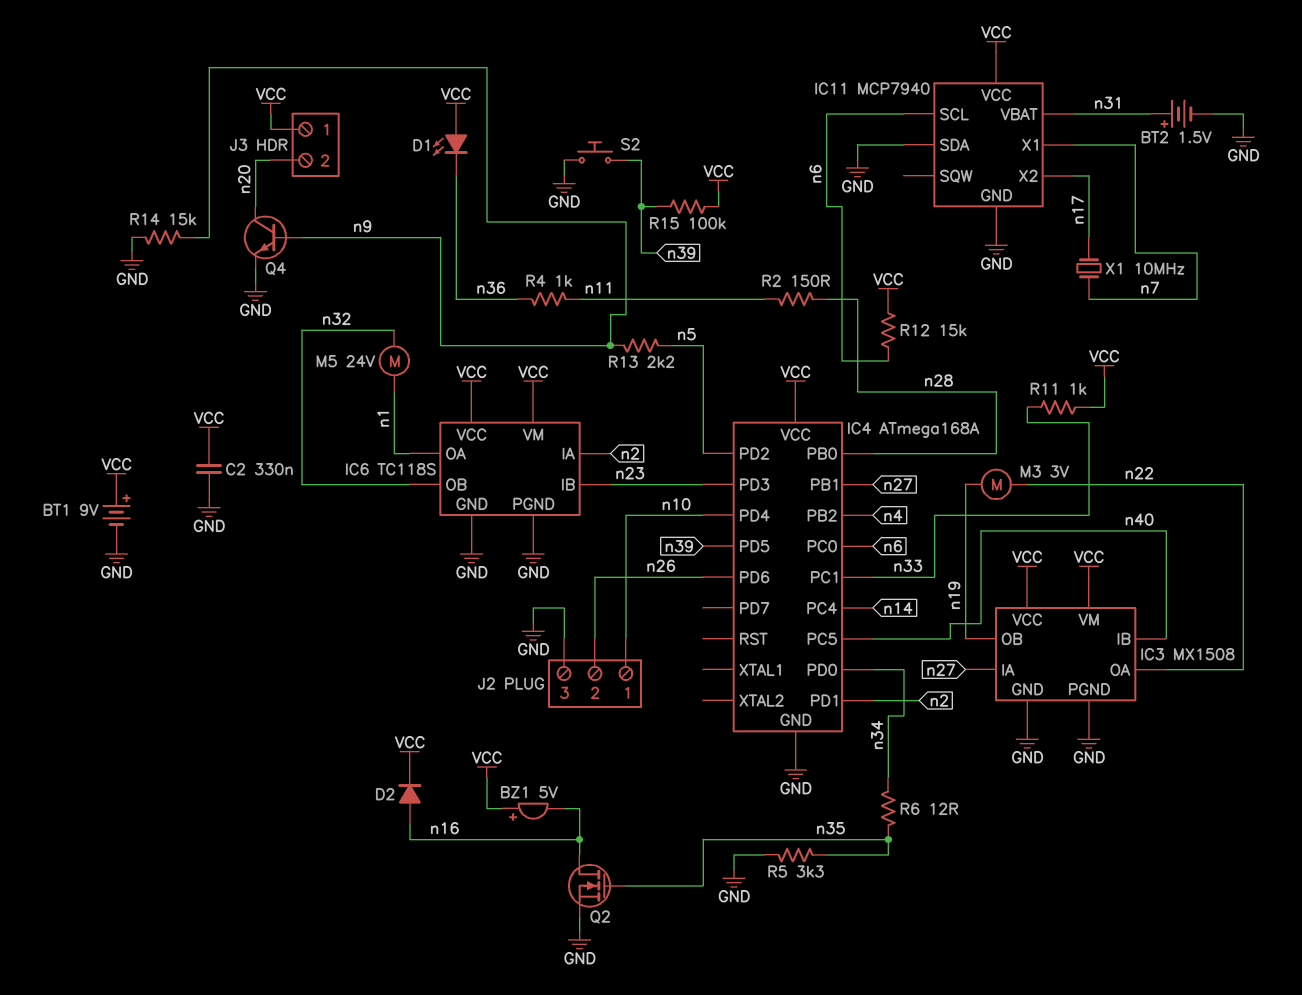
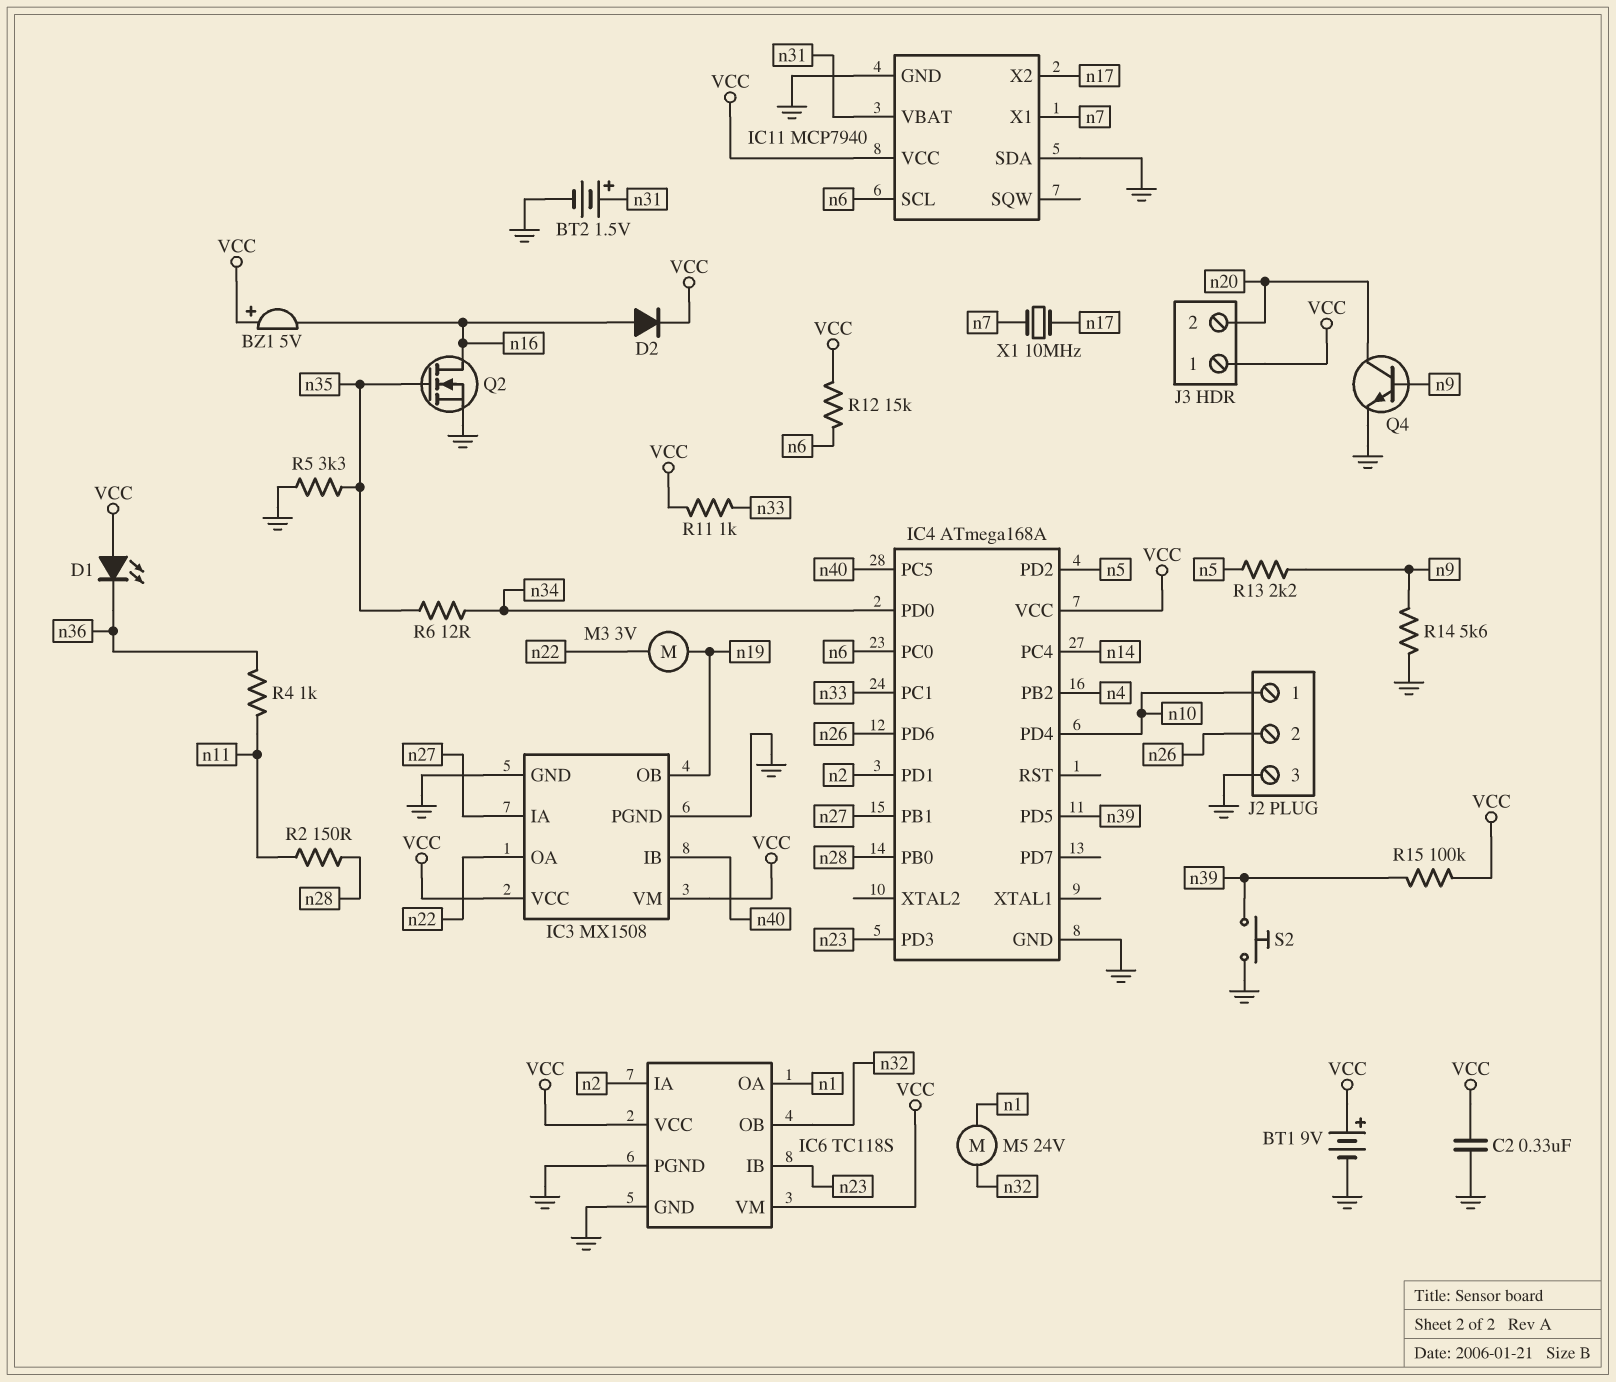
R14: 15k (GND, n9) -> 5.6k (GND, n9)

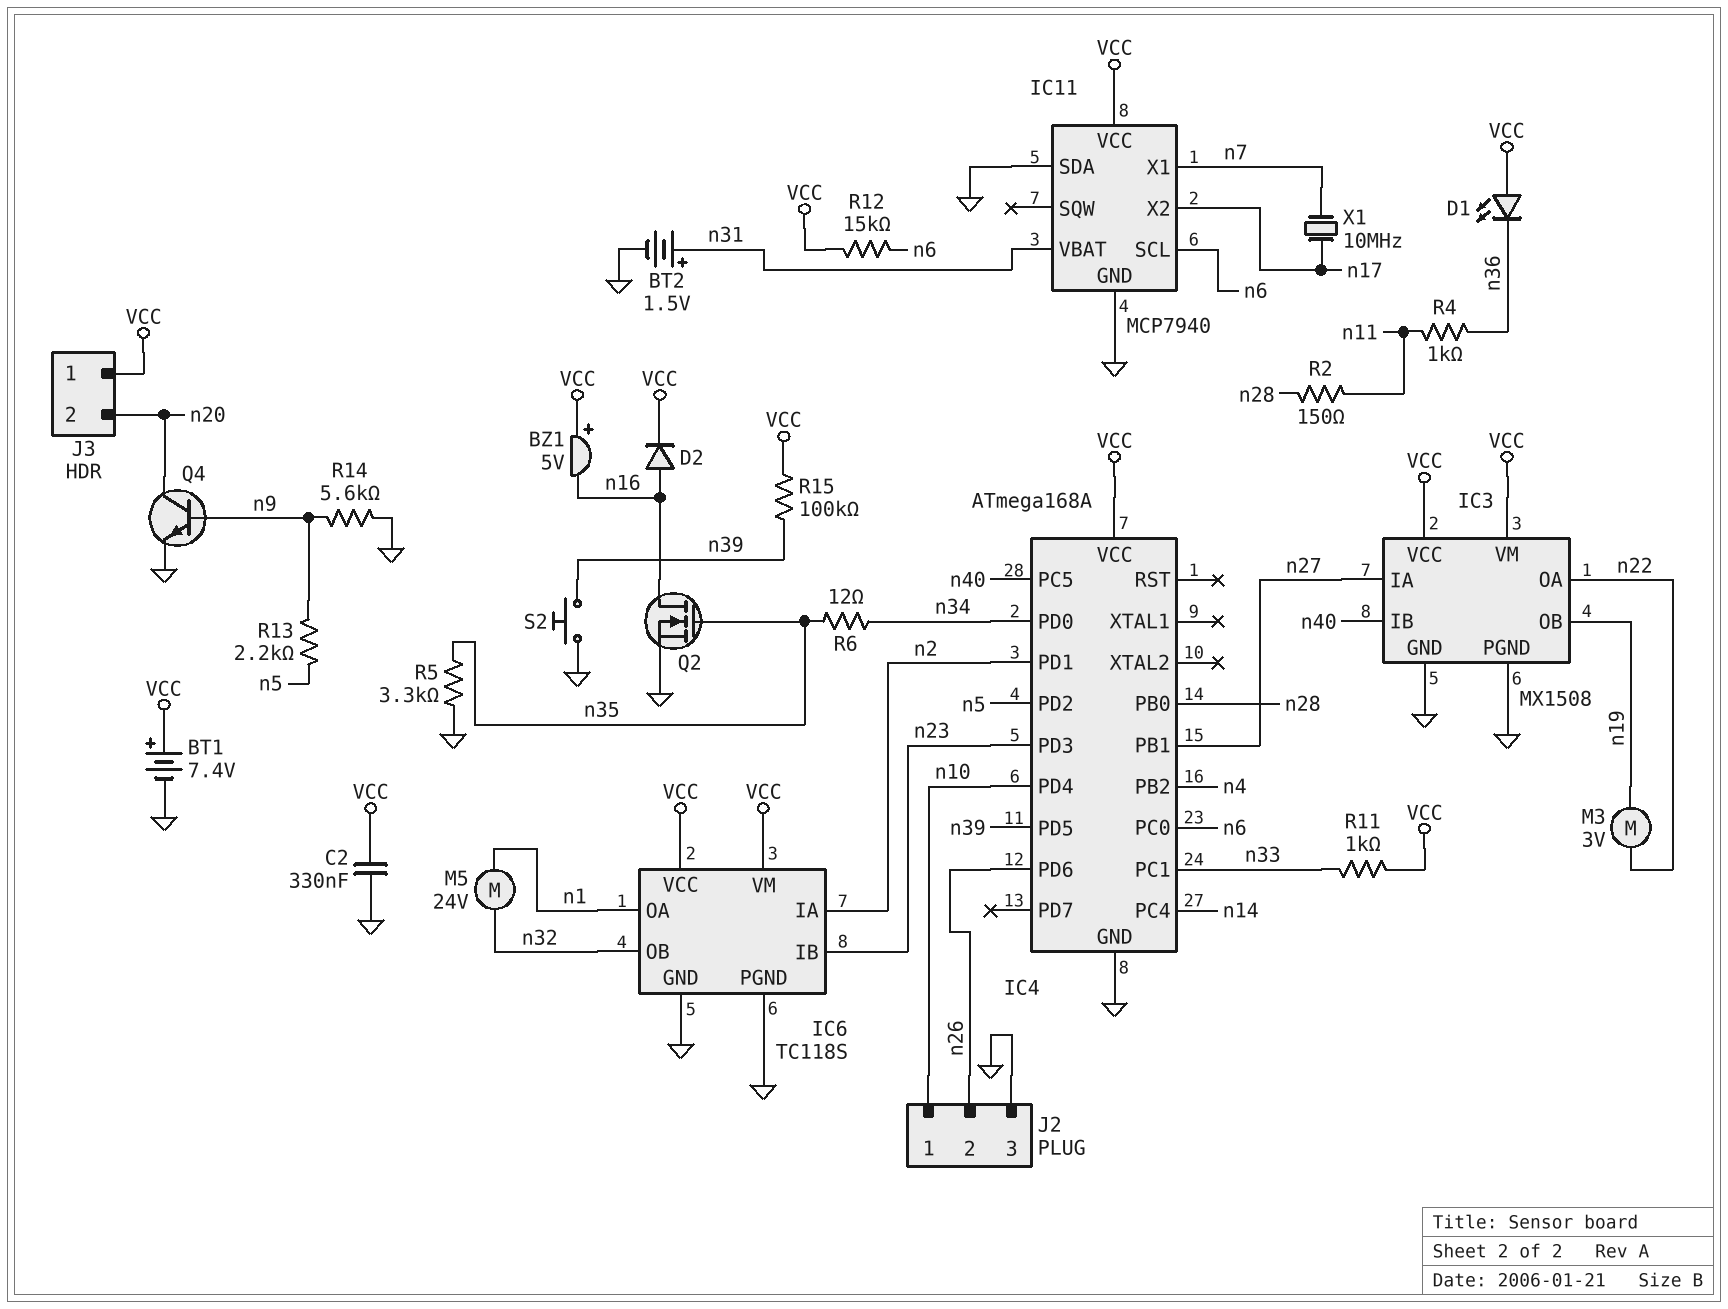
BT1: 9V (plus VCC, minus GND) -> 7.4V (plus VCC, minus GND)

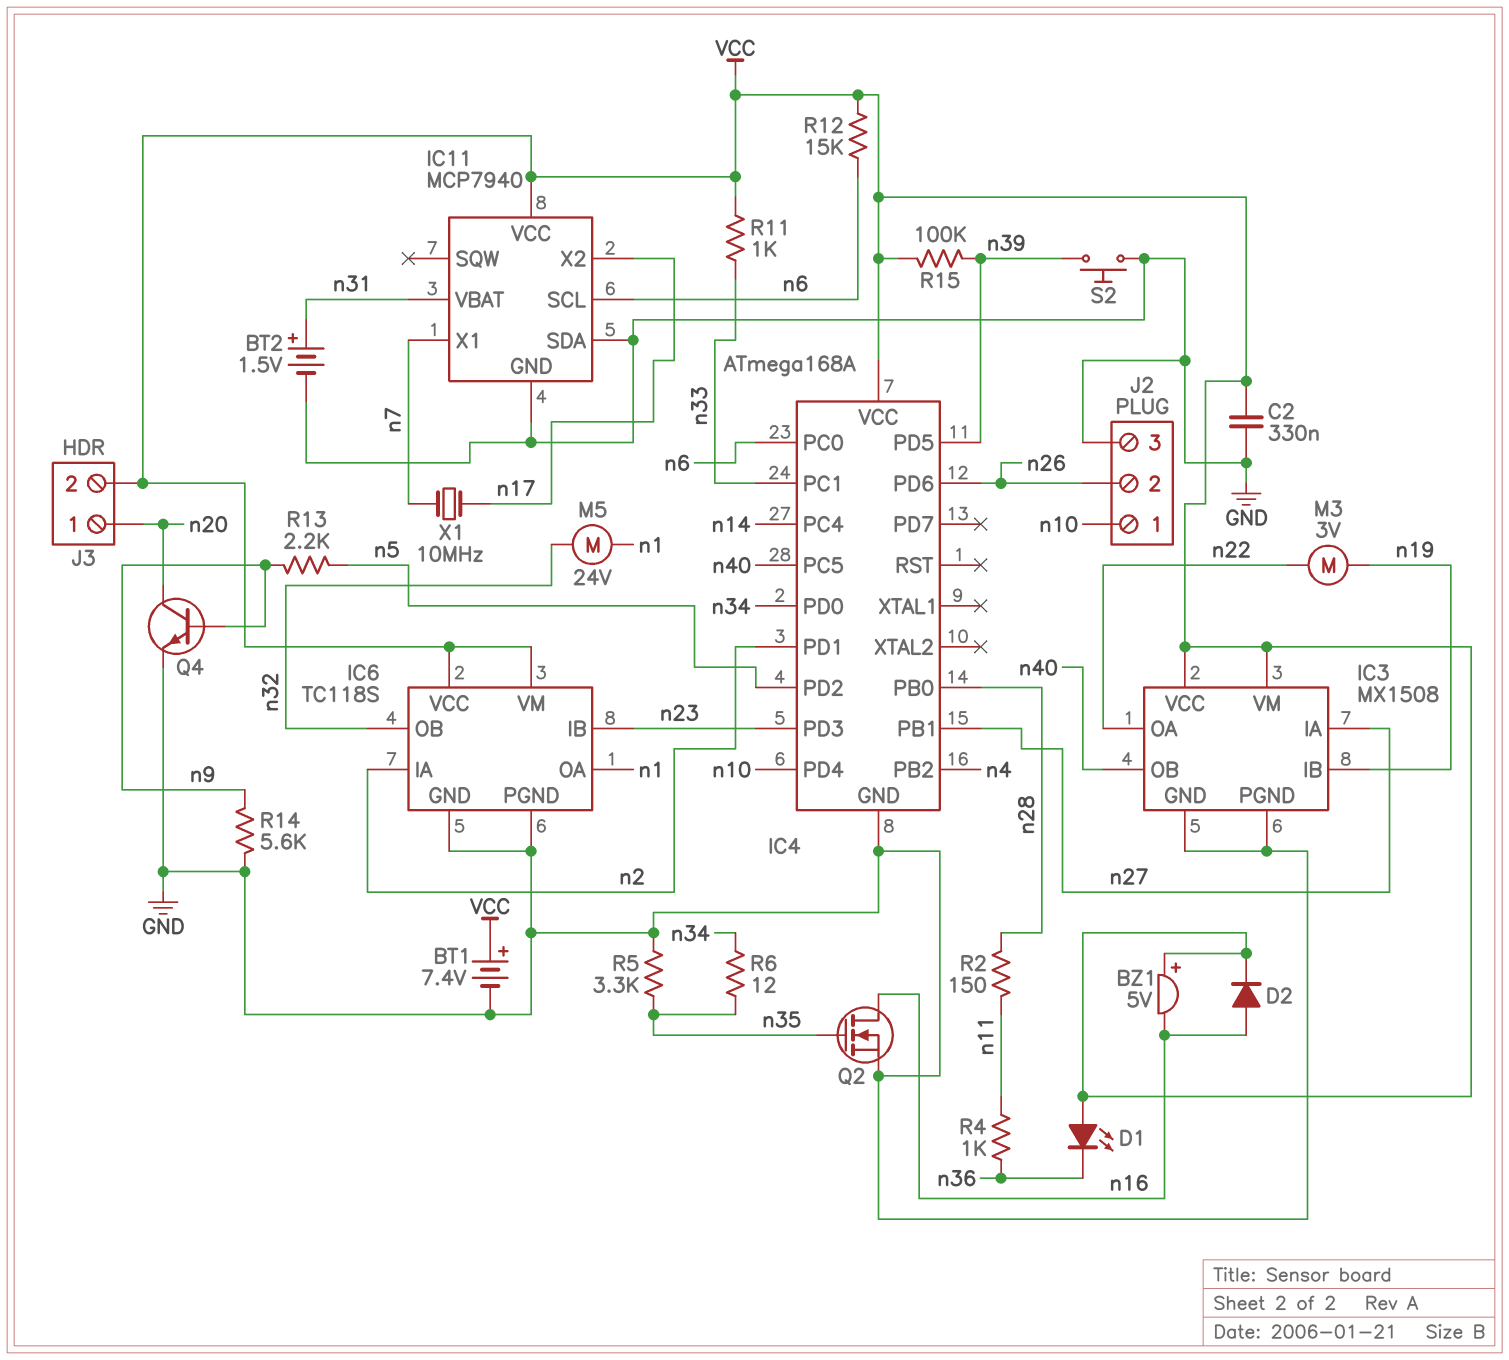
IC3 pin IB: n40 -> n19
IC3 pin OB: n19 -> n40
J3 pin 1: VCC -> n20
J3 pin 2: n20 -> VCC

